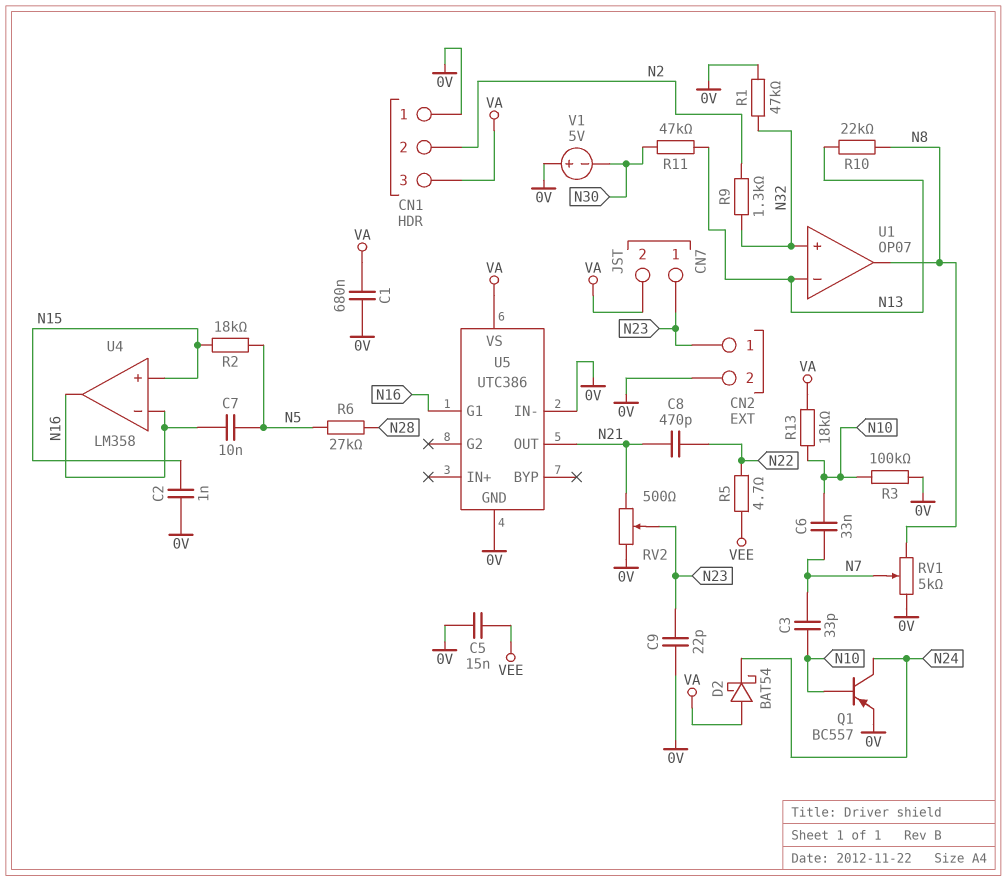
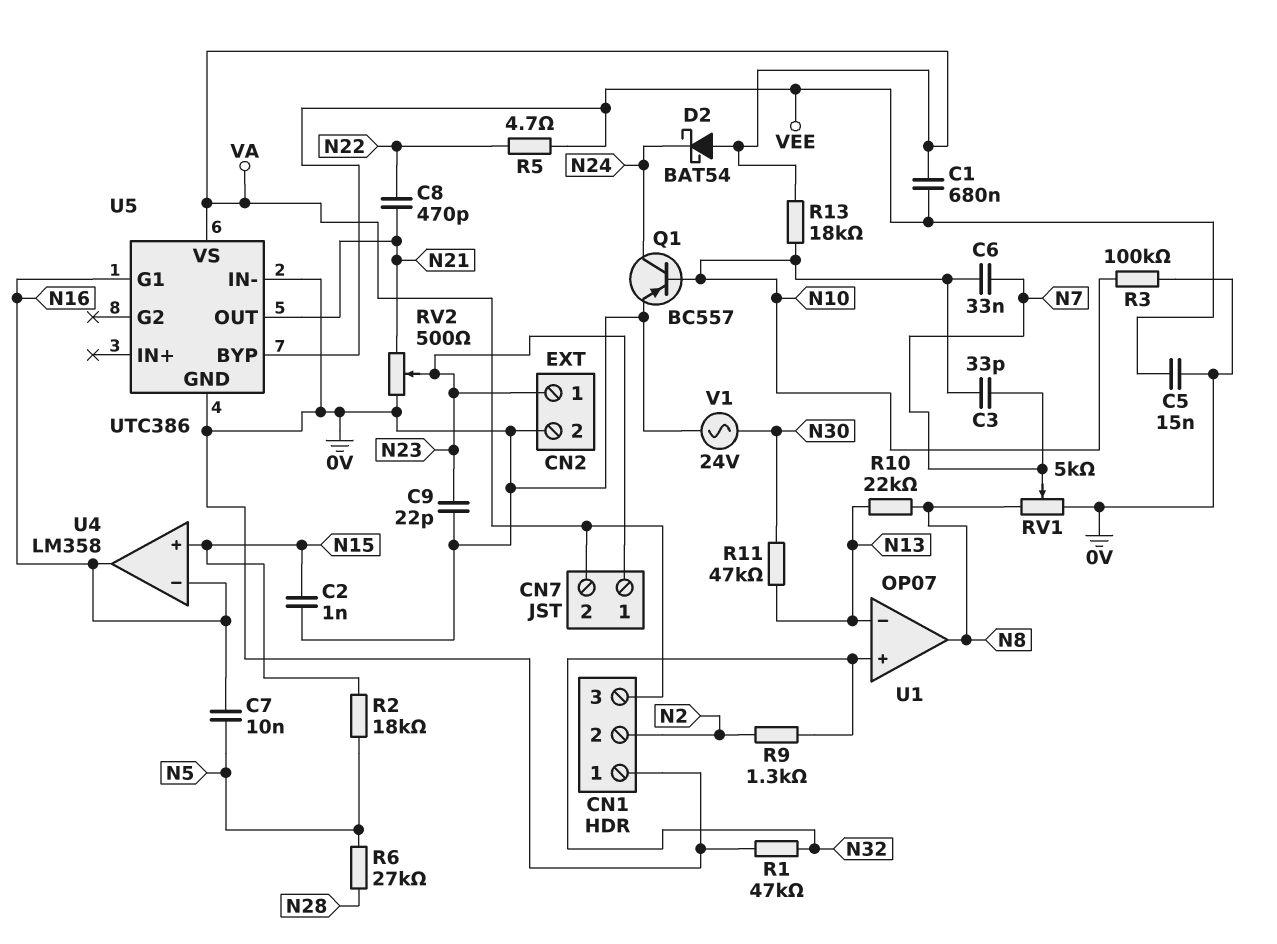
C1: 680nF (0V, VA) -> 680nF (VA, VEE)
U5 pin BYP: none -> VEE
V1: 5V (plus 0V, minus N30) -> AC 24V (0V, N30)

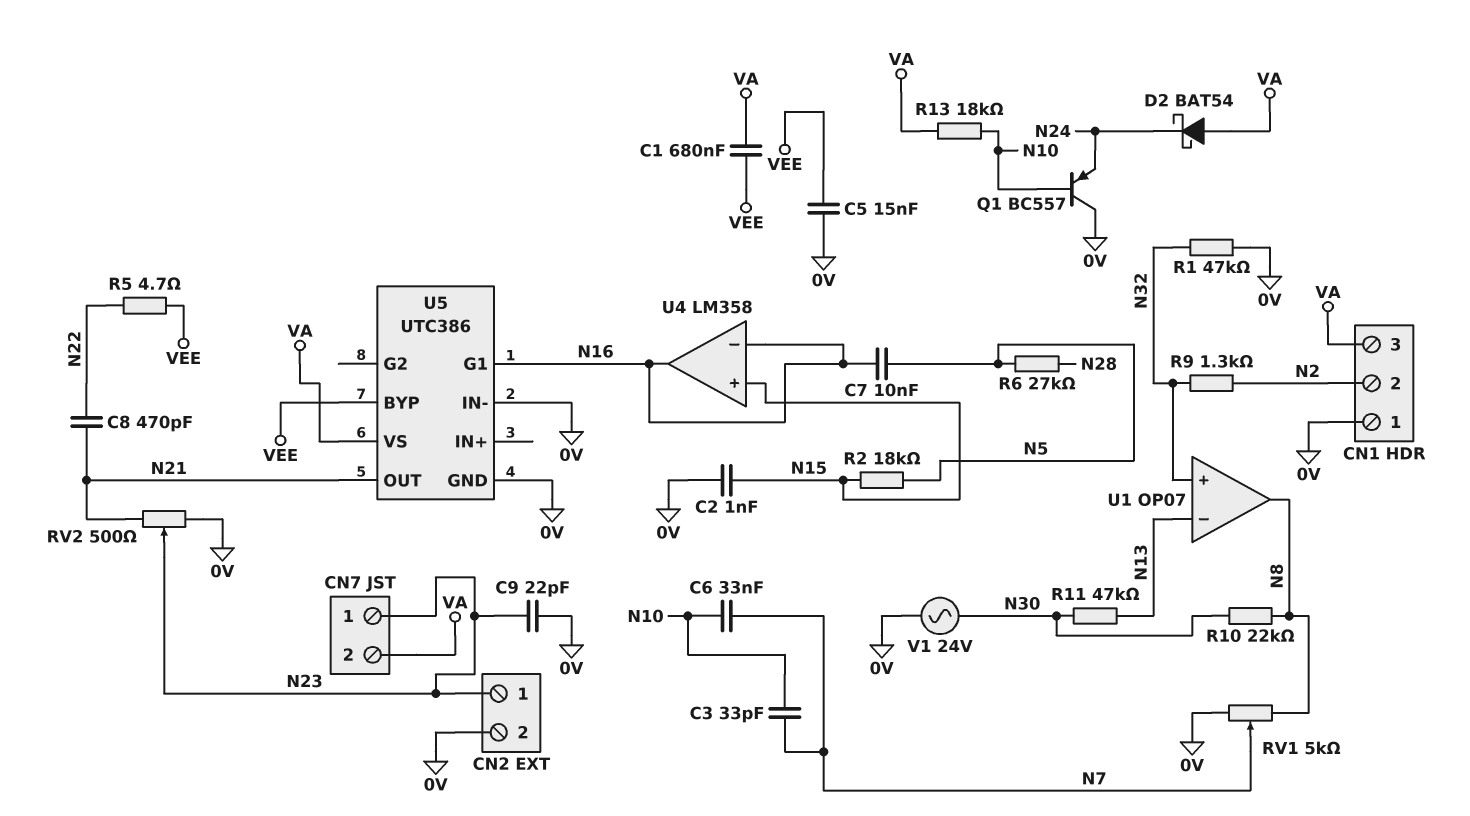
Q1: PNP BC557 (B N10, C N24, E 0V) -> PNP BC557 (B N10, C 0V, E N24)
R3: 100k (0V, N10) -> none
R10: 22k (N8, N13) -> 22k (N8, N30)

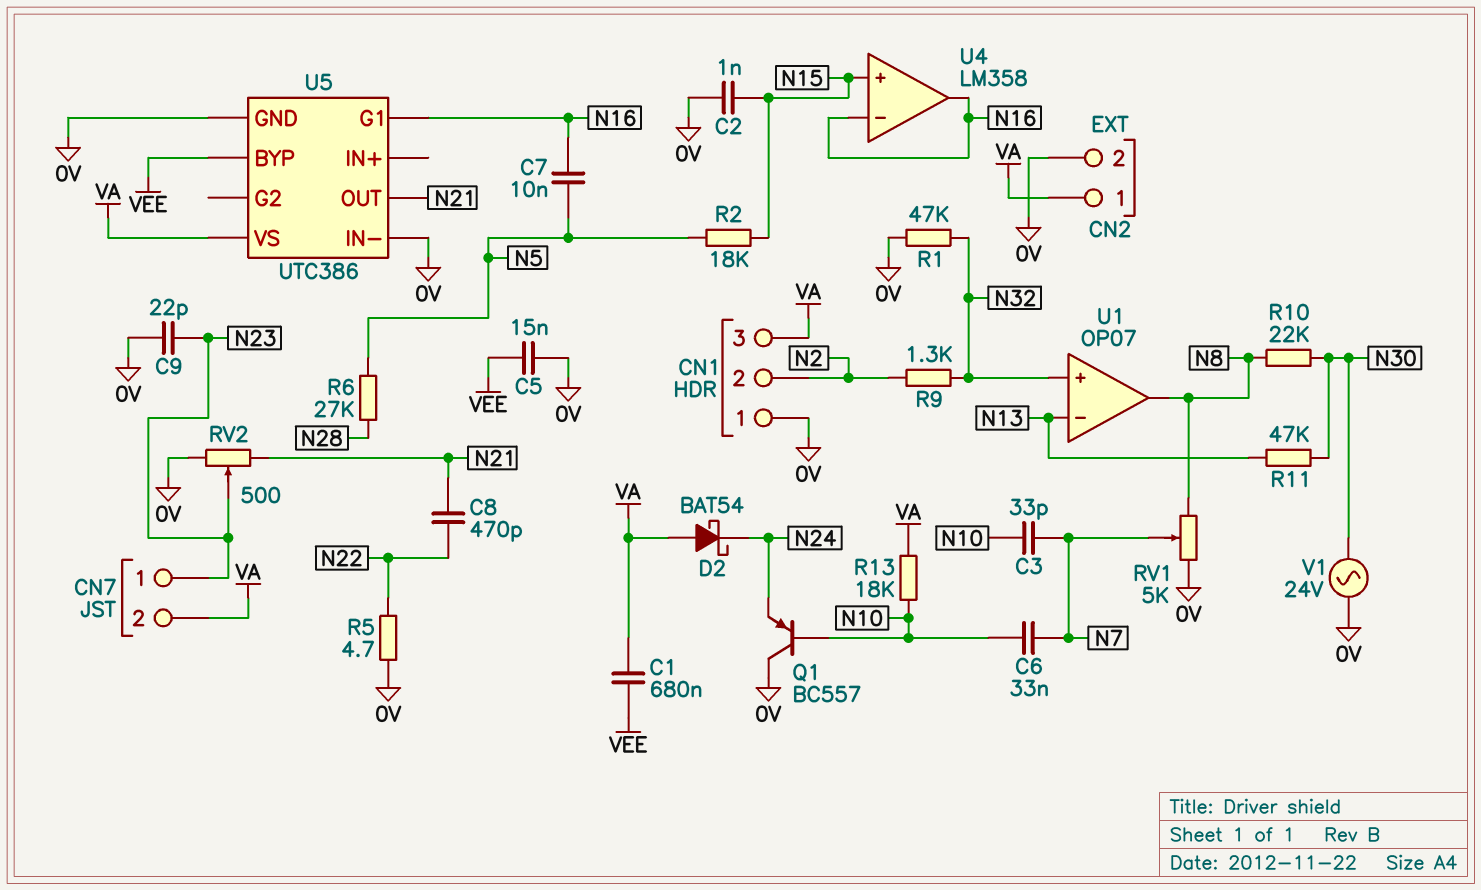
CN2 pin 1: N23 -> VA
R5: 4.7 (N22, VEE) -> 4.7 (0V, N22)

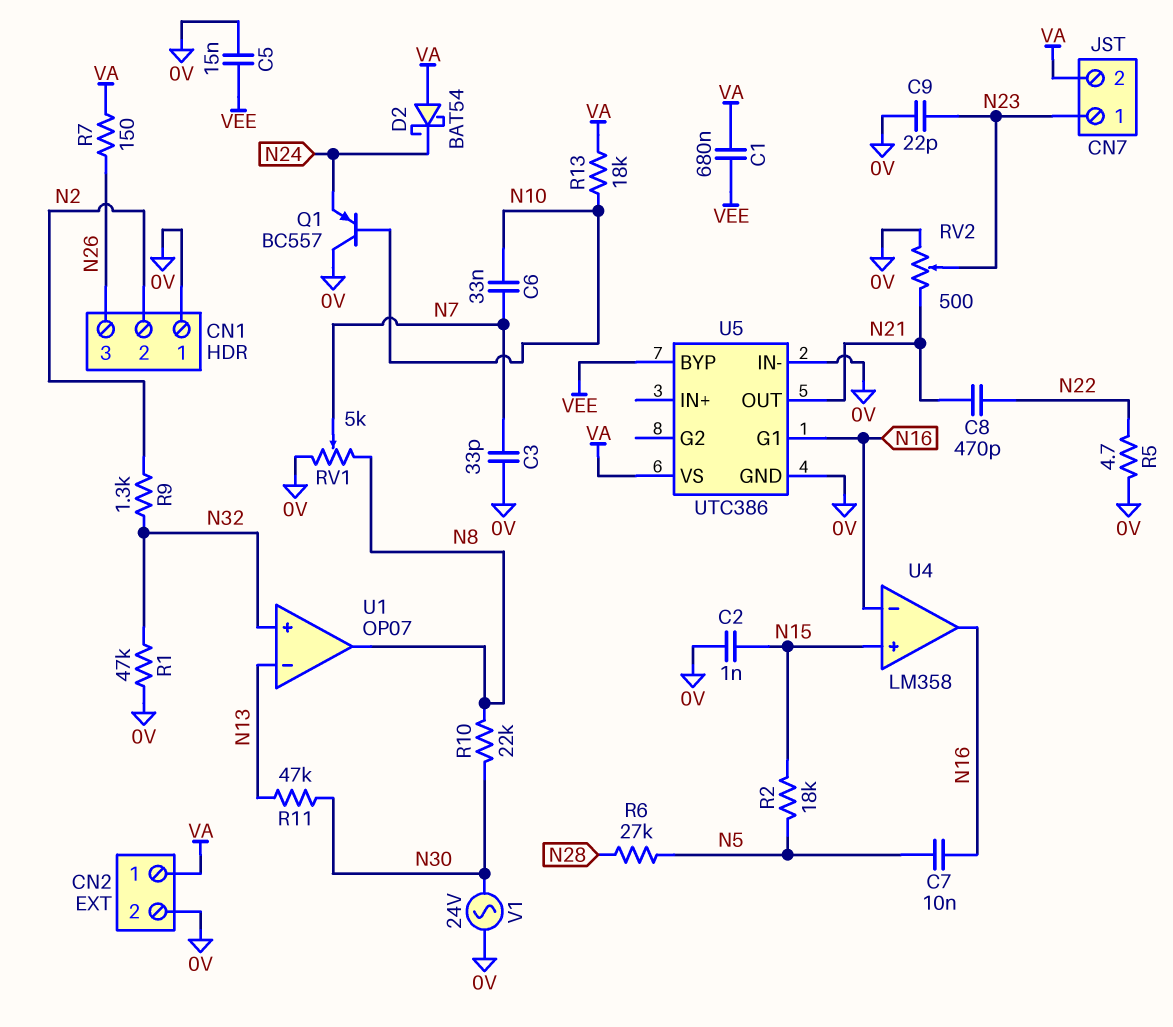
C3: 33pF (N7, N10) -> 33pF (0V, N7)
CN1 pin 3: VA -> N26
R7: none -> 150 (N26, VA)

